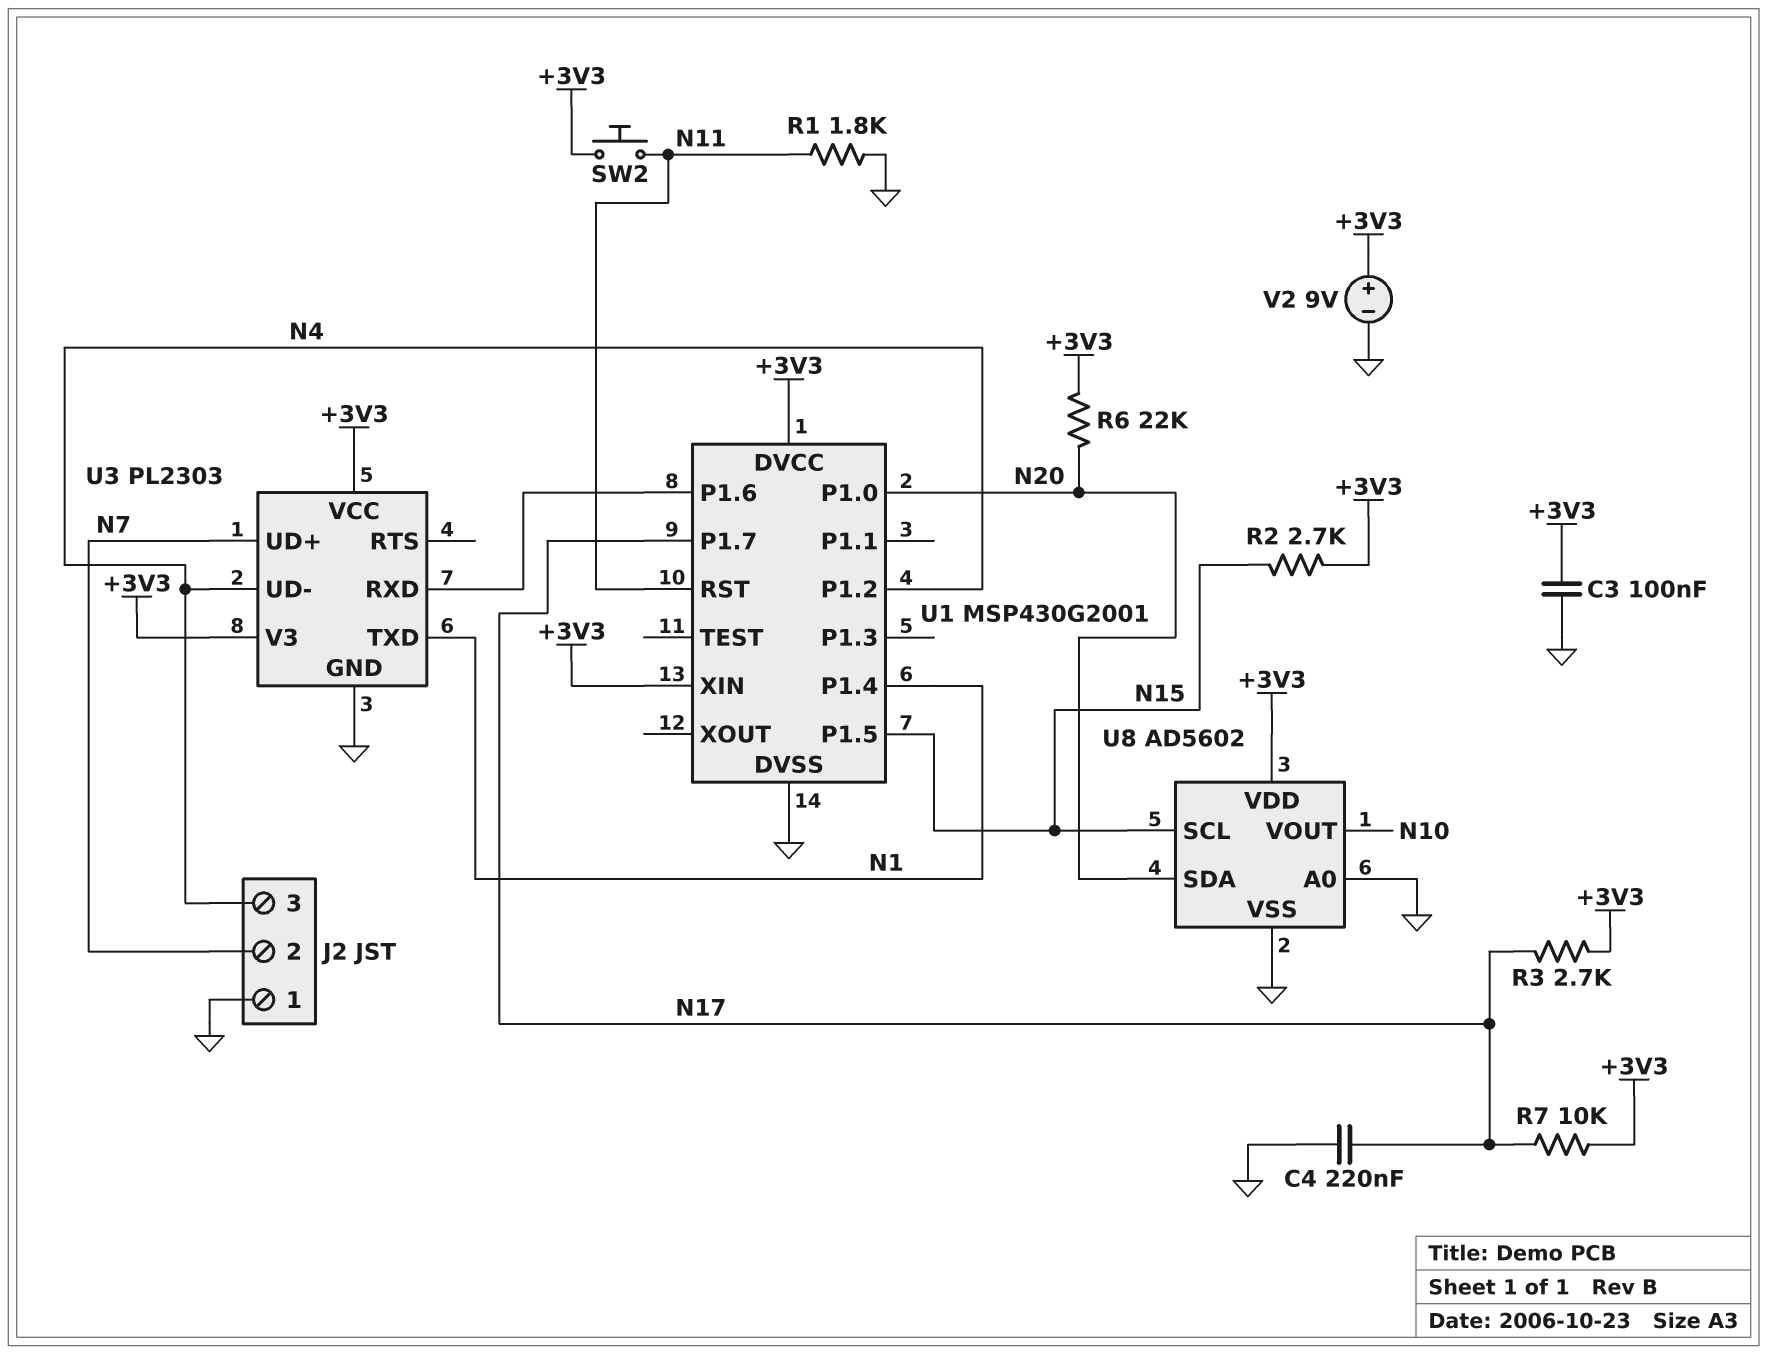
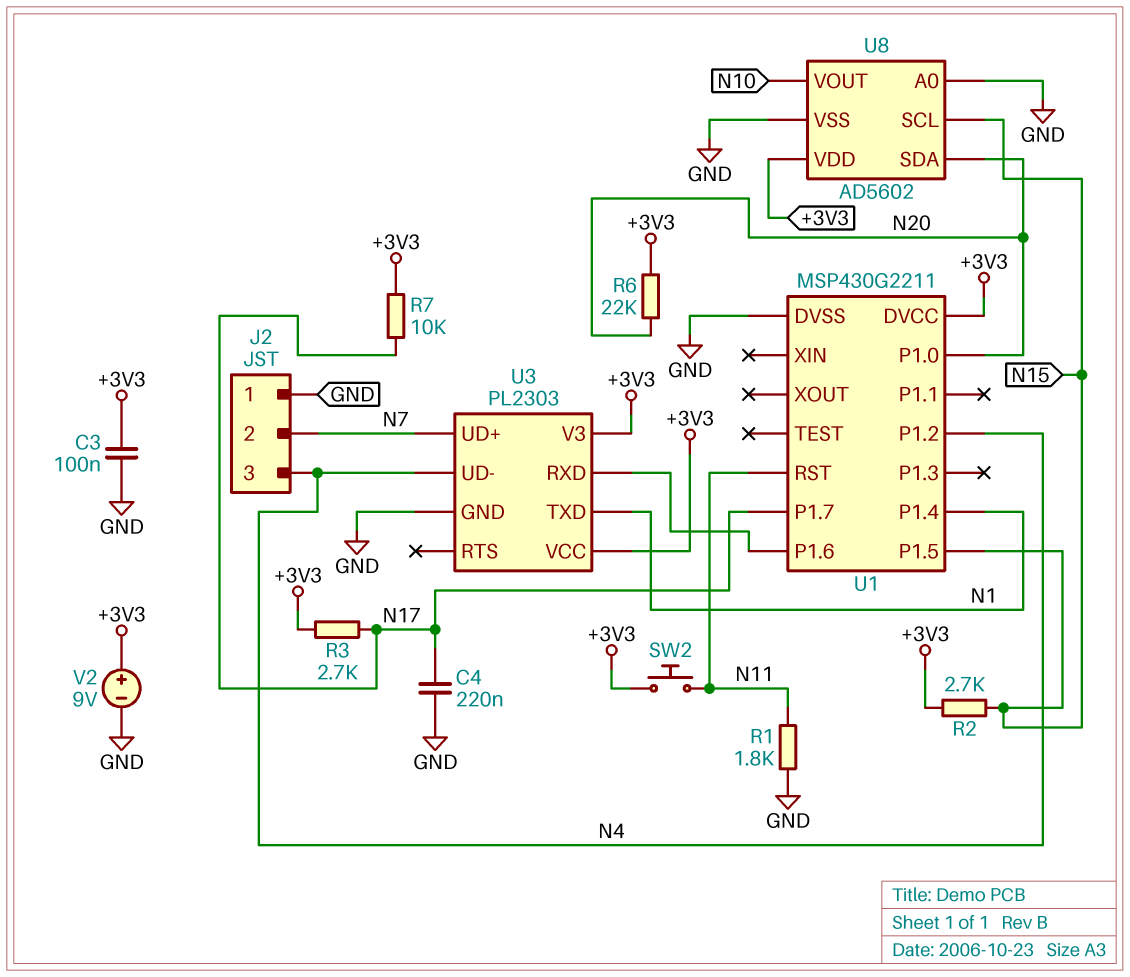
U1: MSP430G2001 -> MSP430G2211
U1 pin XIN: +3V3 -> none

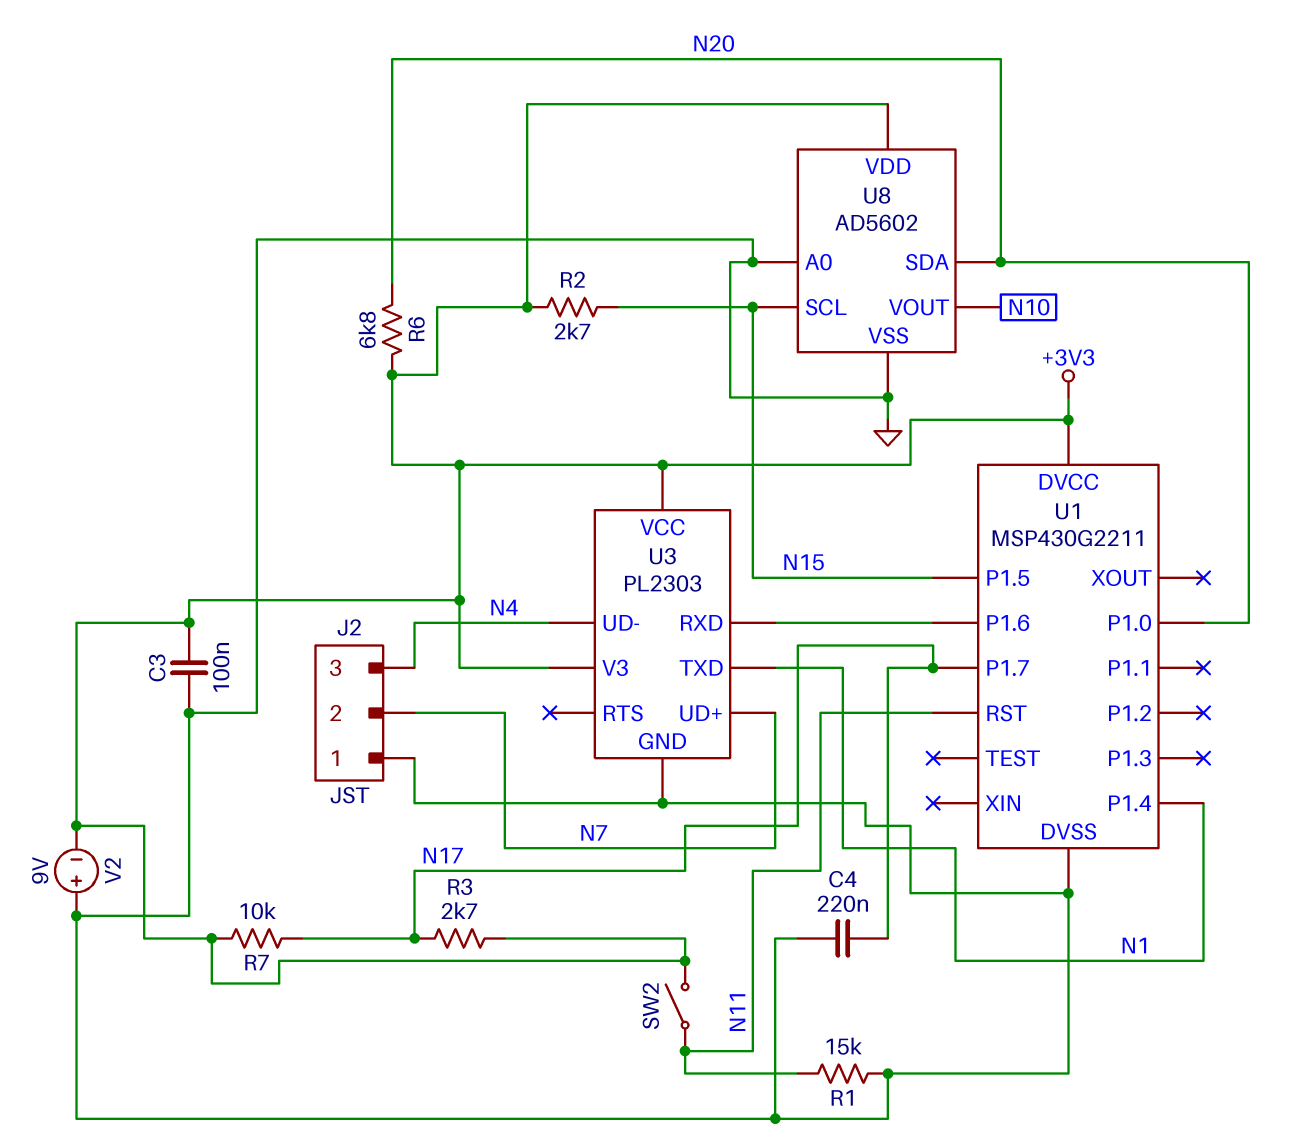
R1: 1.8k (GND, N11) -> 15k (GND, N11)
R6: 22k (+3V3, N20) -> 6.8k (+3V3, N20)
SW2: button (+3V3, N11) -> switch (+3V3, N11)
U1 pin P1.2: N4 -> none
V2: 9V (plus +3V3, minus GND) -> 9V (plus GND, minus +3V3)

